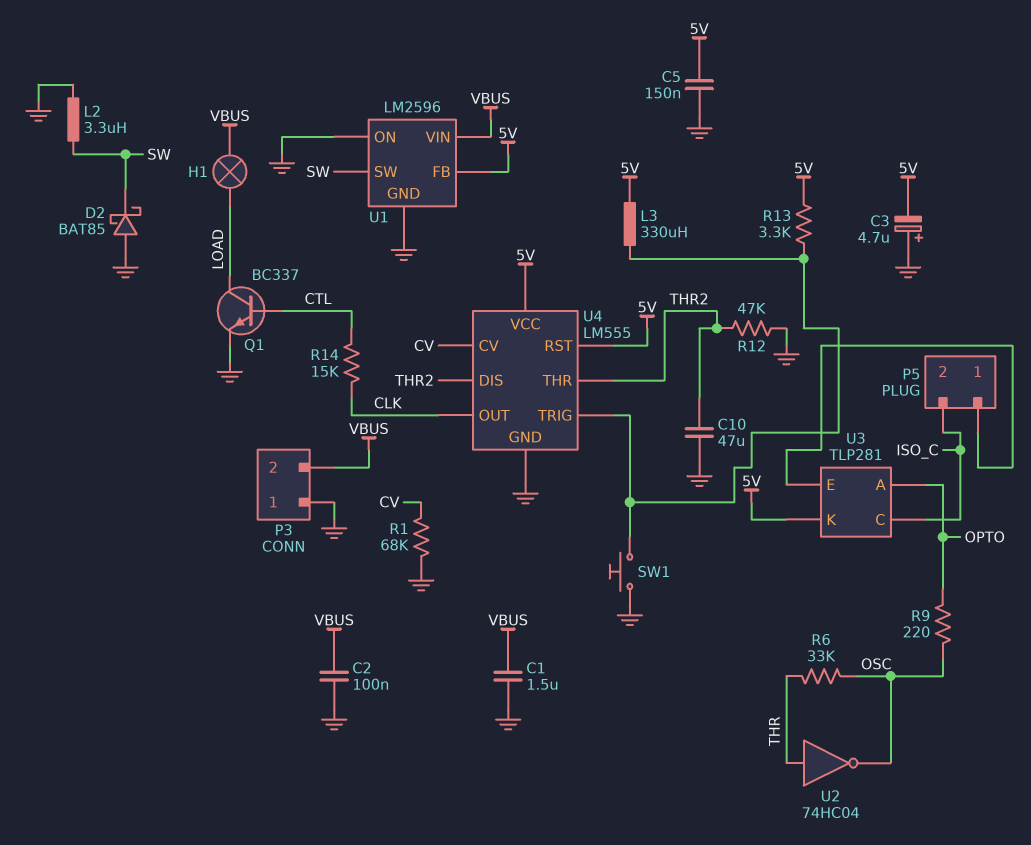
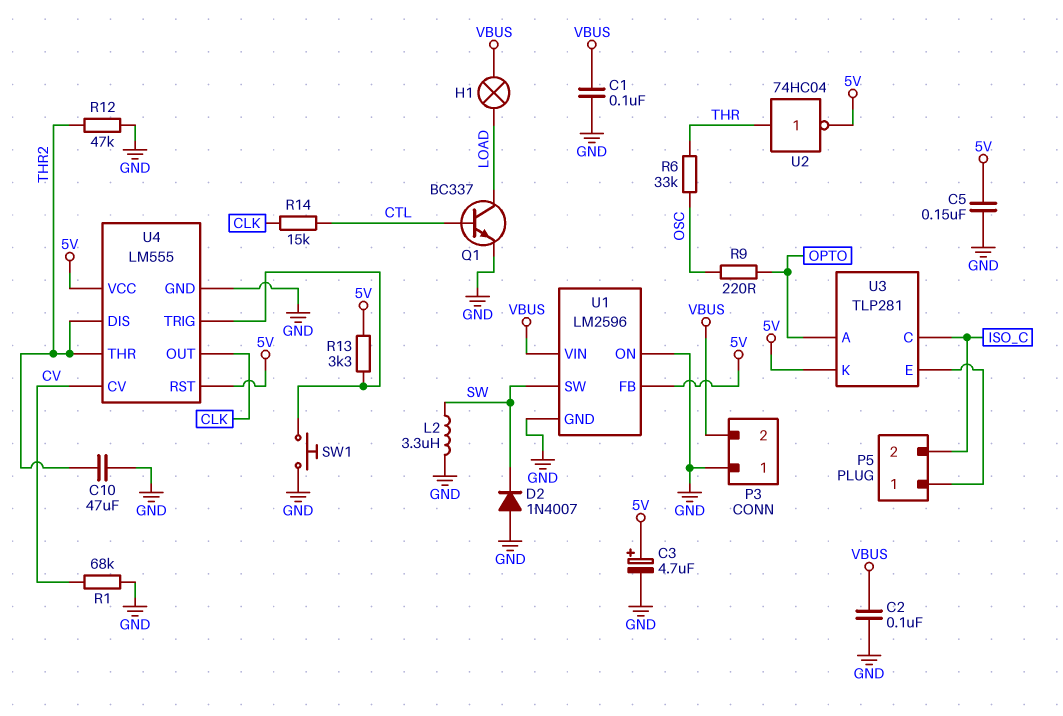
C1: 1.5uF (GND, VBUS) -> 100nF (GND, VBUS)
C3: 4.7uF (plus GND, minus 5V) -> 4.7uF (plus 5V, minus GND)
D2: schottky BAT85 (A GND, K SW) -> diode 1N4007 (A GND, K SW)
L3: 330uH (5V, U4/TRIG) -> none
U2: NOT 74HC04 (in THR, out OSC) -> NOT 74HC04 (in THR, out 5V)

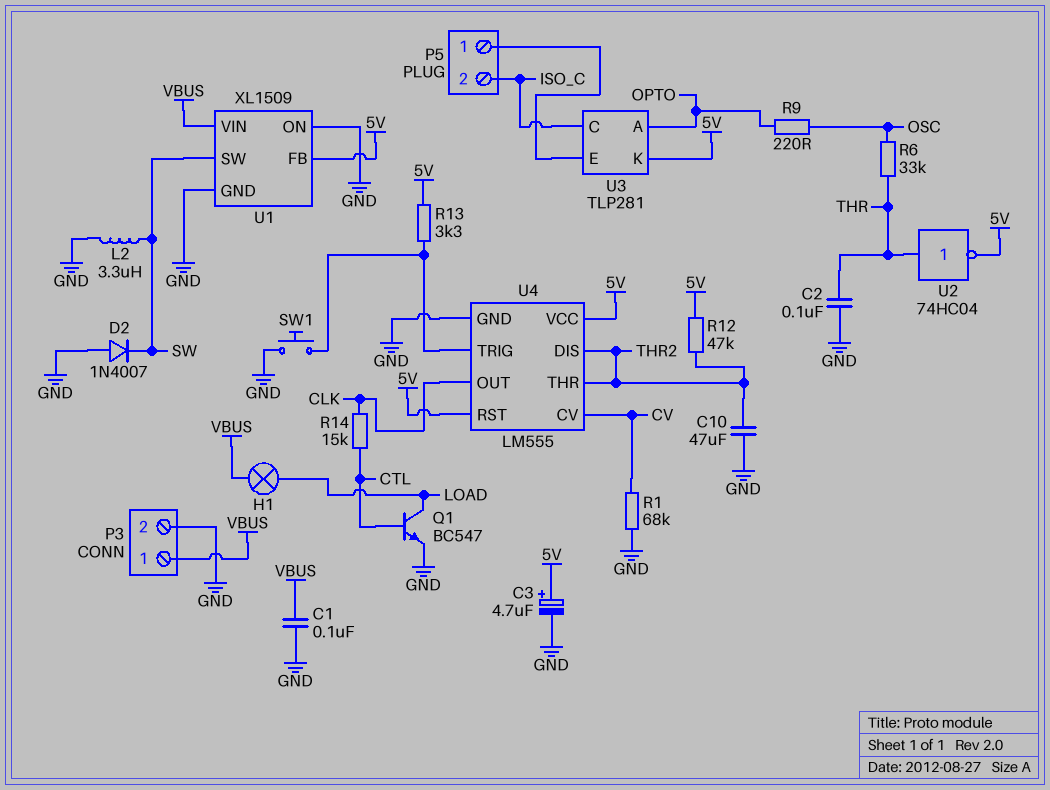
C2: 100nF (GND, VBUS) -> 100nF (GND, THR)
C5: 150nF (5V, GND) -> none
P3 pin 1: GND -> VBUS
P3 pin 2: VBUS -> GND
Q1: NPN BC337 (B CTL, C LOAD, E GND) -> NPN BC547 (B CTL, C LOAD, E GND)
R12: 47k (GND, THR2) -> 47k (5V, THR2)
U1: LM2596 -> XL1509

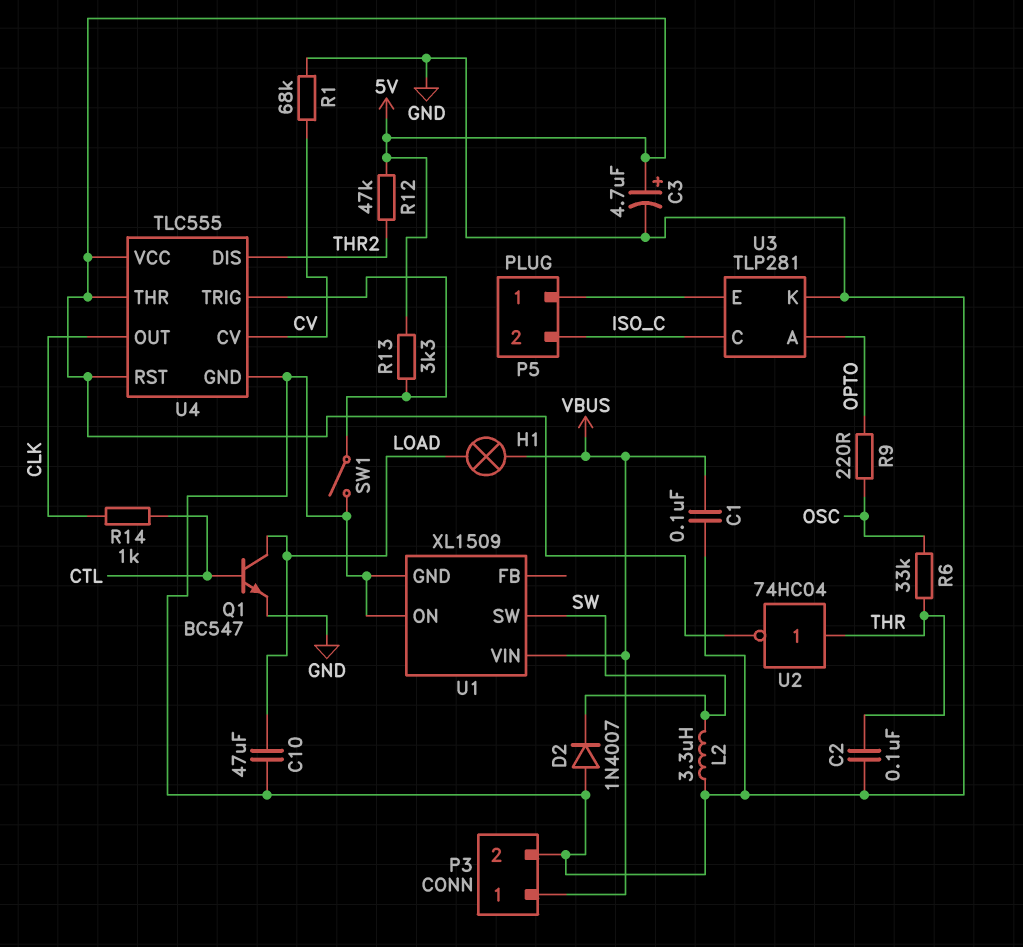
C10: 47uF (GND, THR2) -> 47uF (GND, LOAD)
R14: 15k (CLK, CTL) -> 1k (CLK, CTL)
SW1: button (GND, U4/TRIG) -> switch (GND, U4/TRIG)
U1 pin FB: 5V -> none
U3 pin K: 5V -> GND
U4: LM555 -> TLC555
U4 pin THR: THR2 -> 5V

